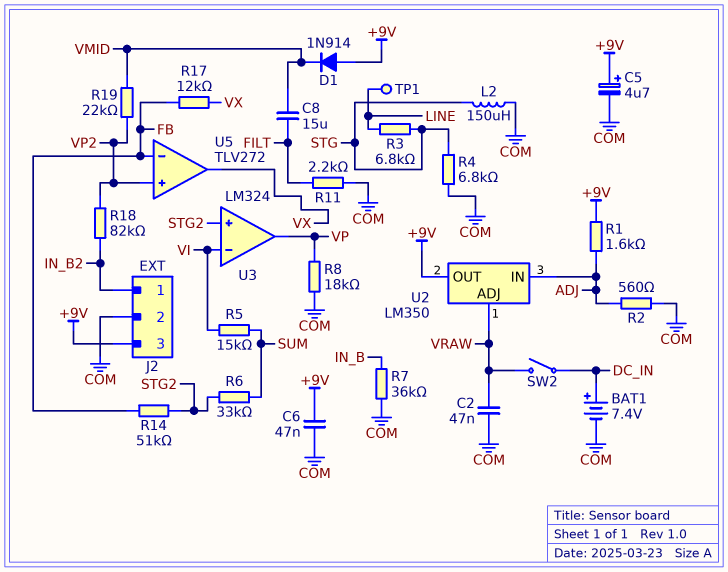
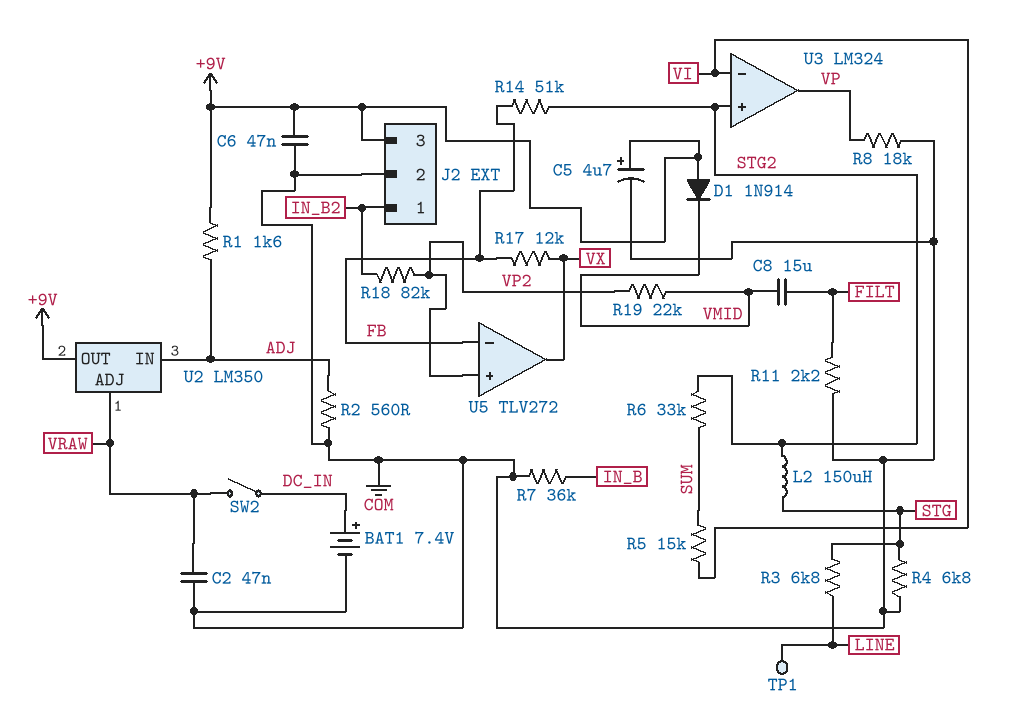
L2: 150uH (COM, STG) -> 150uH (STG, STG2)

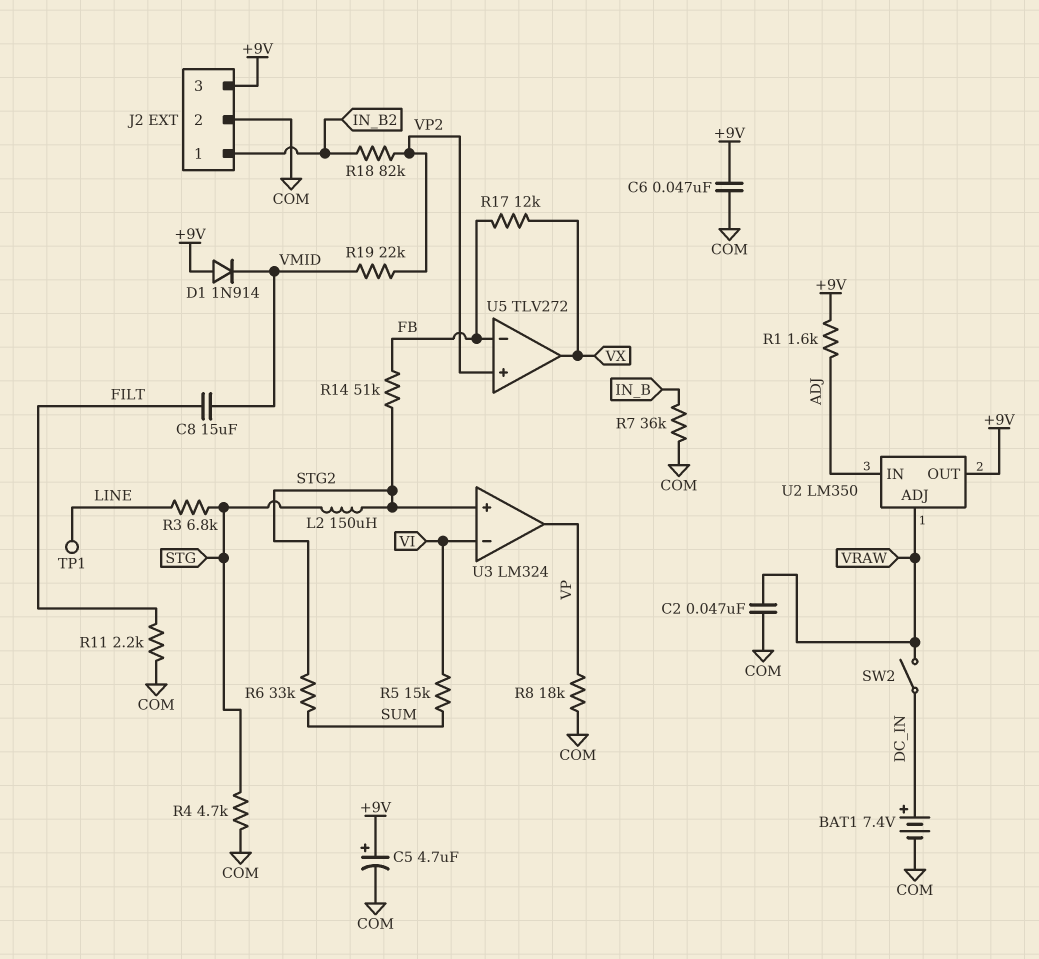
R2: 560 (ADJ, COM) -> none
R4: 6.8k (COM, STG) -> 4.7k (COM, STG)

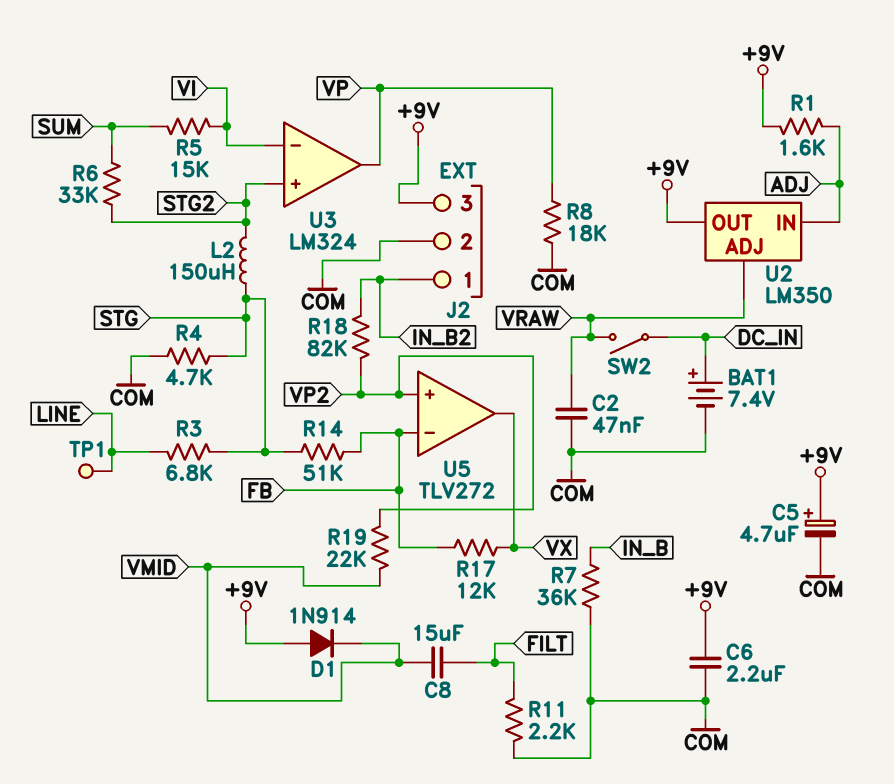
C6: 47nF (+9V, COM) -> 2.2uF (+9V, COM)
R14: 51k (FB, STG2) -> 51k (FB, STG)

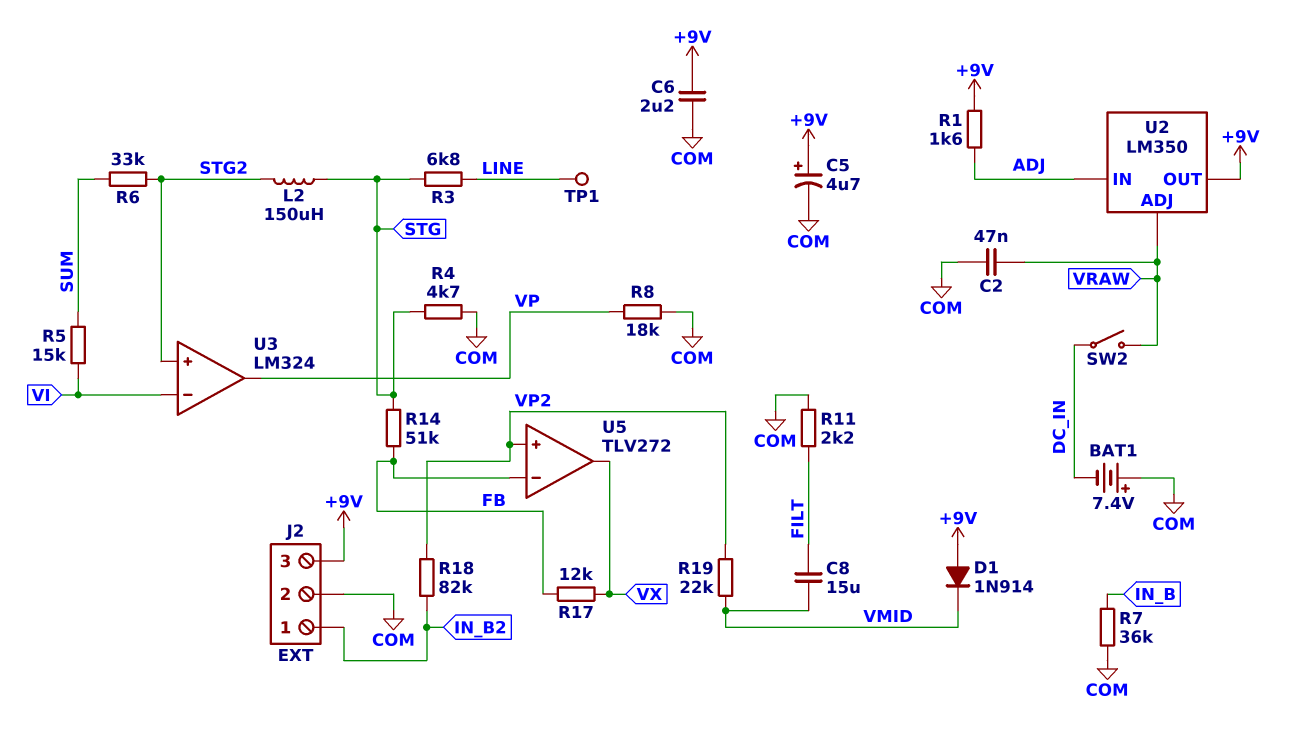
BAT1: 7.4V (plus DC_IN, minus COM) -> 7.4V (plus COM, minus DC_IN)

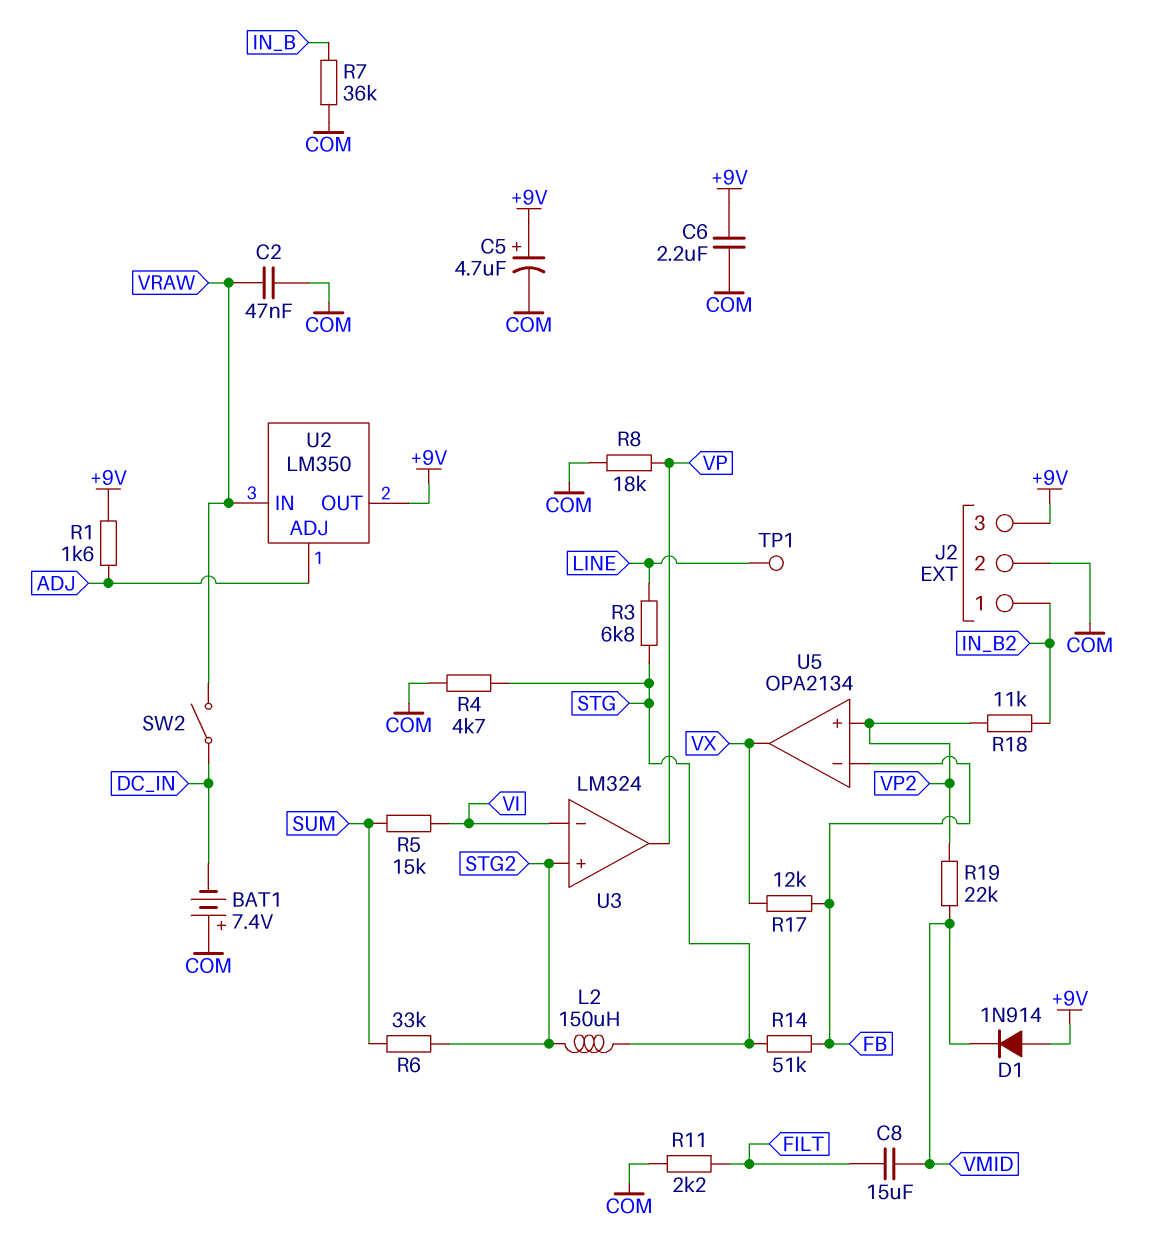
R18: 82k (IN_B2, VP2) -> 11k (IN_B2, VP2)
U2 pin ADJ: VRAW -> ADJ
U2 pin IN: ADJ -> VRAW
U5: TLV272 -> OPA2134

